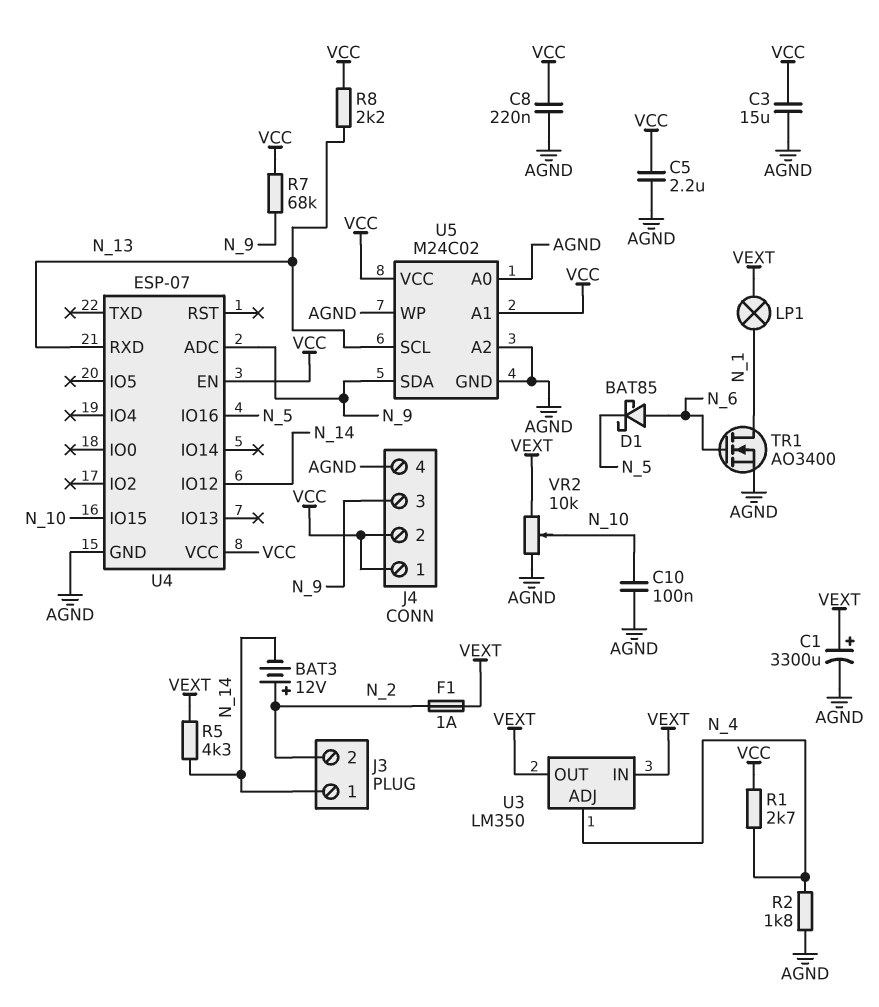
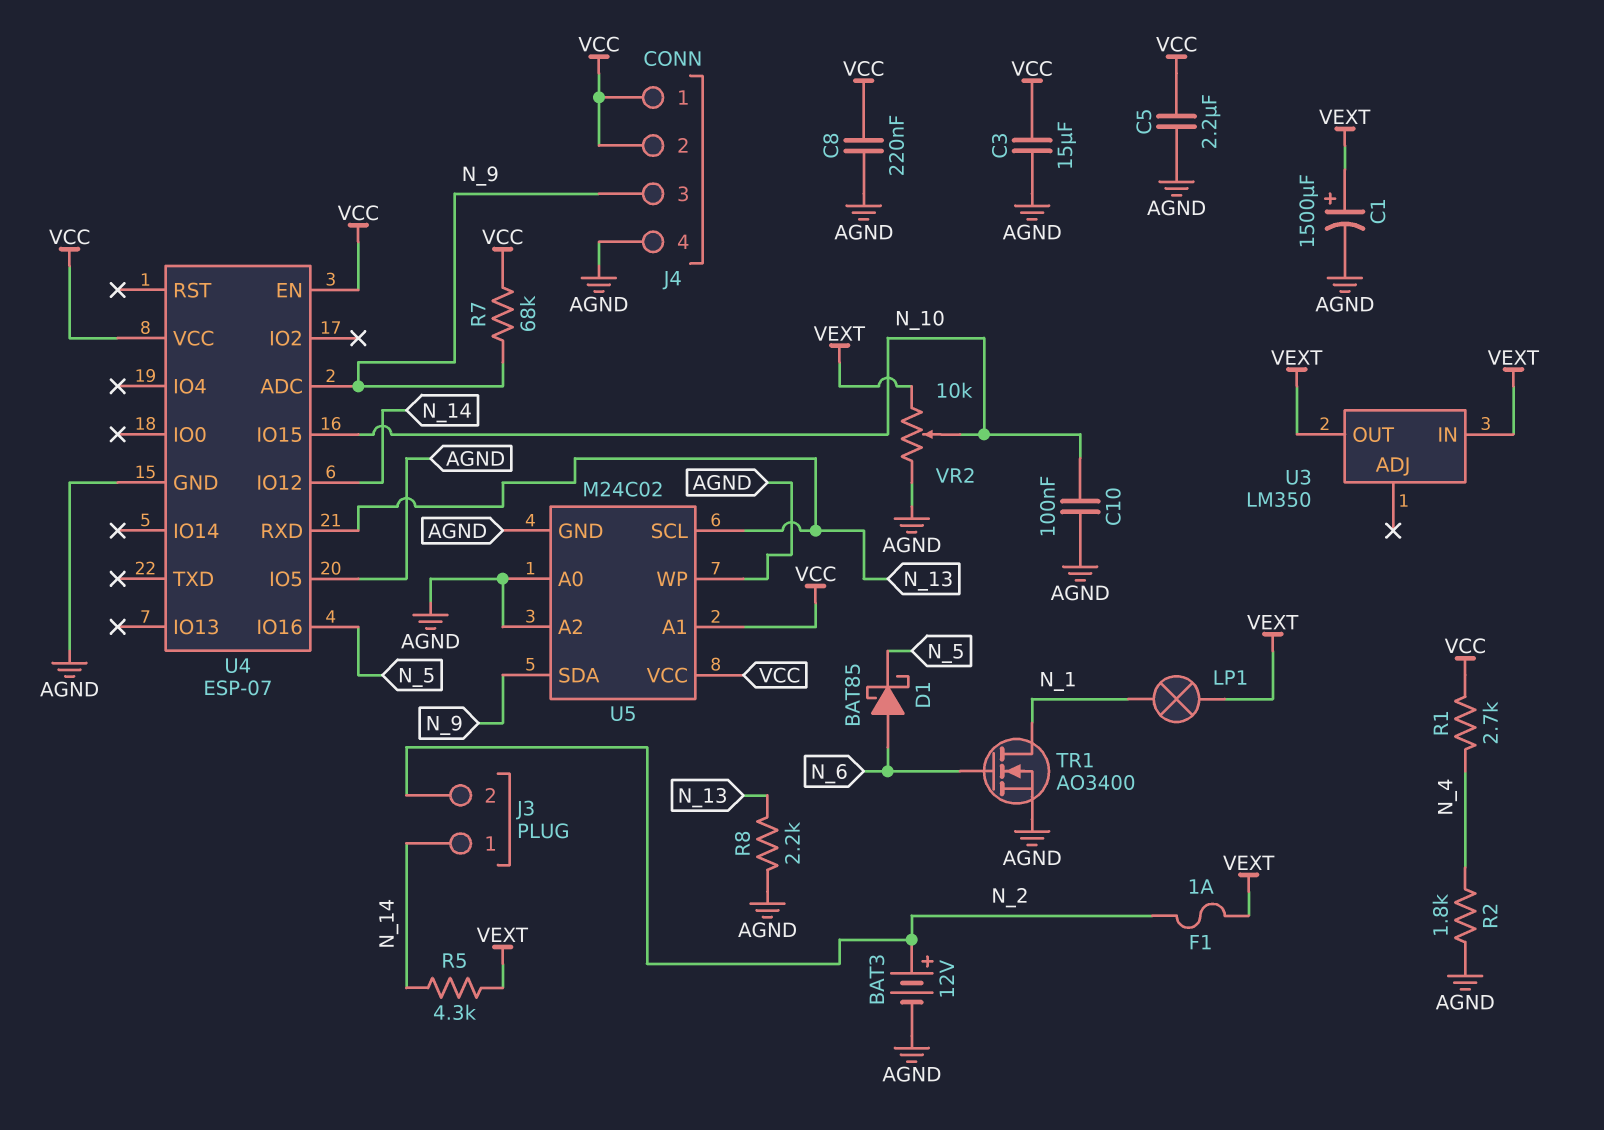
BAT3: 12V (plus N_2, minus N_14) -> 12V (plus N_2, minus AGND)
C1: 3300uF (plus VEXT, minus AGND) -> 1500uF (plus VEXT, minus AGND)
R8: 2.2k (N_13, VCC) -> 2.2k (AGND, N_13)
U3 pin ADJ: N_4 -> none
U4 pin IO5: none -> AGND

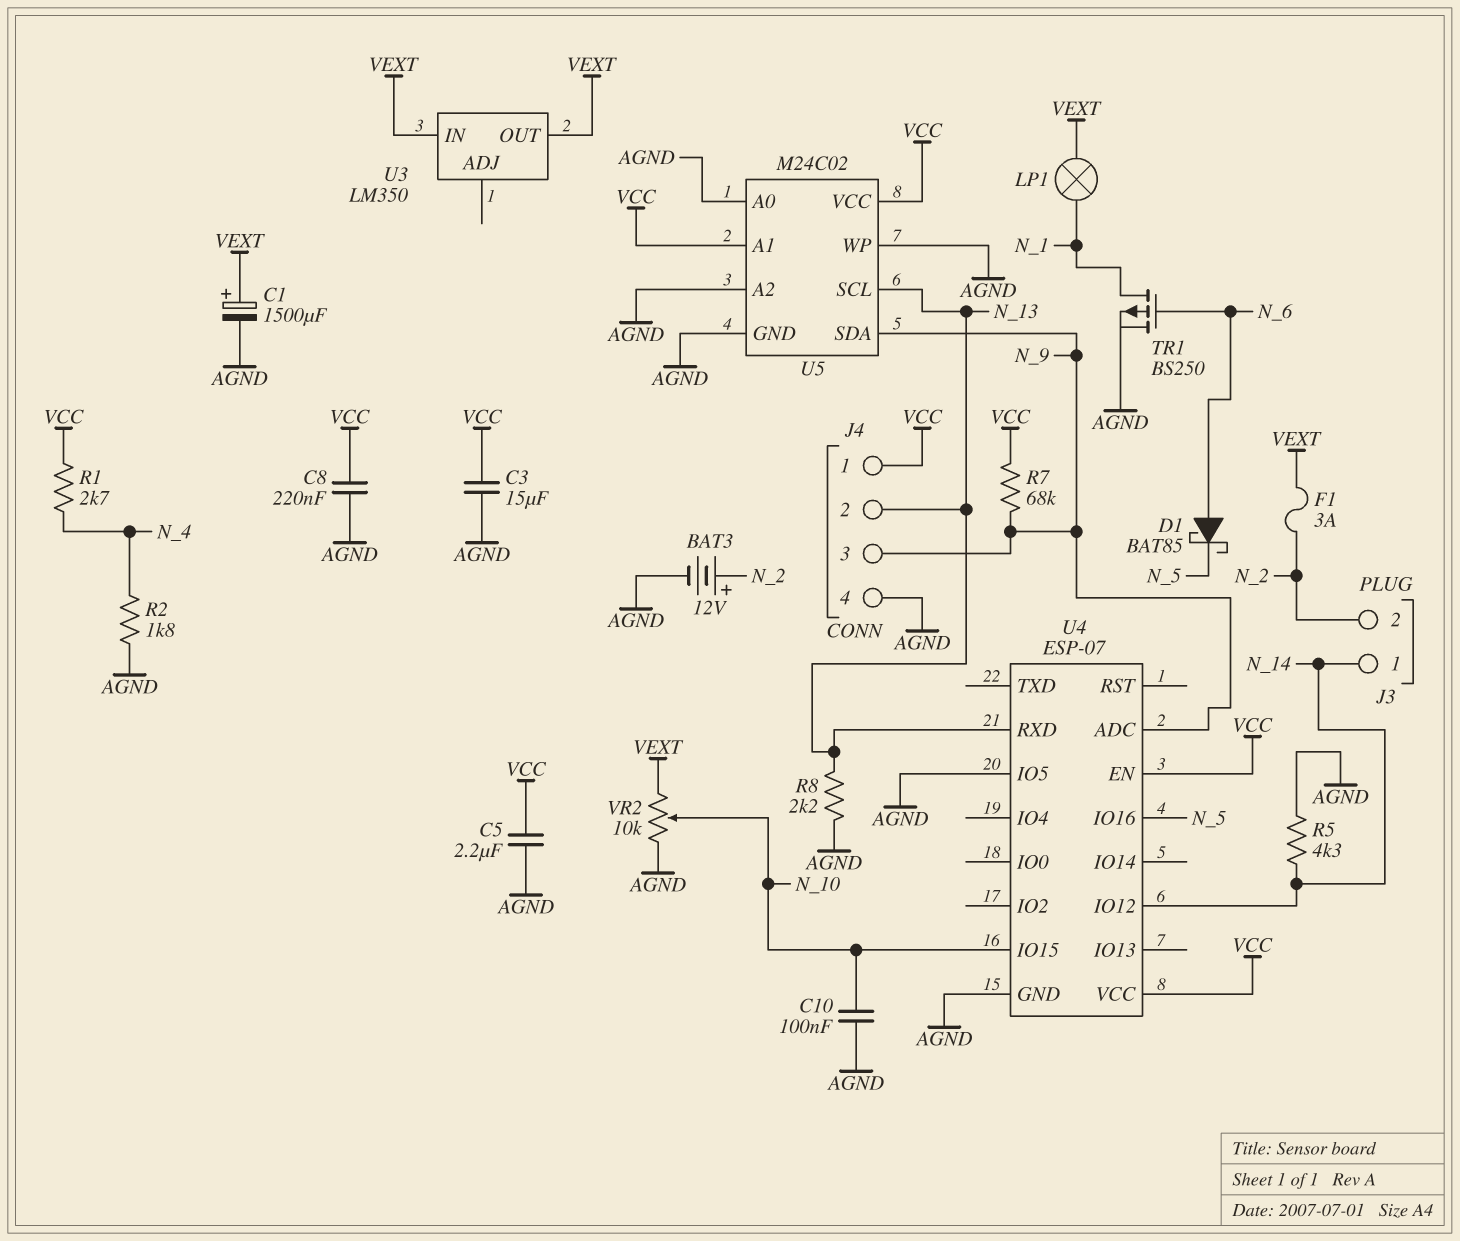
F1: 1A (N_2, VEXT) -> 3A (N_2, VEXT)
J4 pin 2: VCC -> N_13
R5: 4.3k (N_14, VEXT) -> 4.3k (AGND, N_14)
TR1: NMOS AO3400 (G N_6, D N_1, S AGND) -> PMOS BS250 (G N_6, D N_1, S AGND)

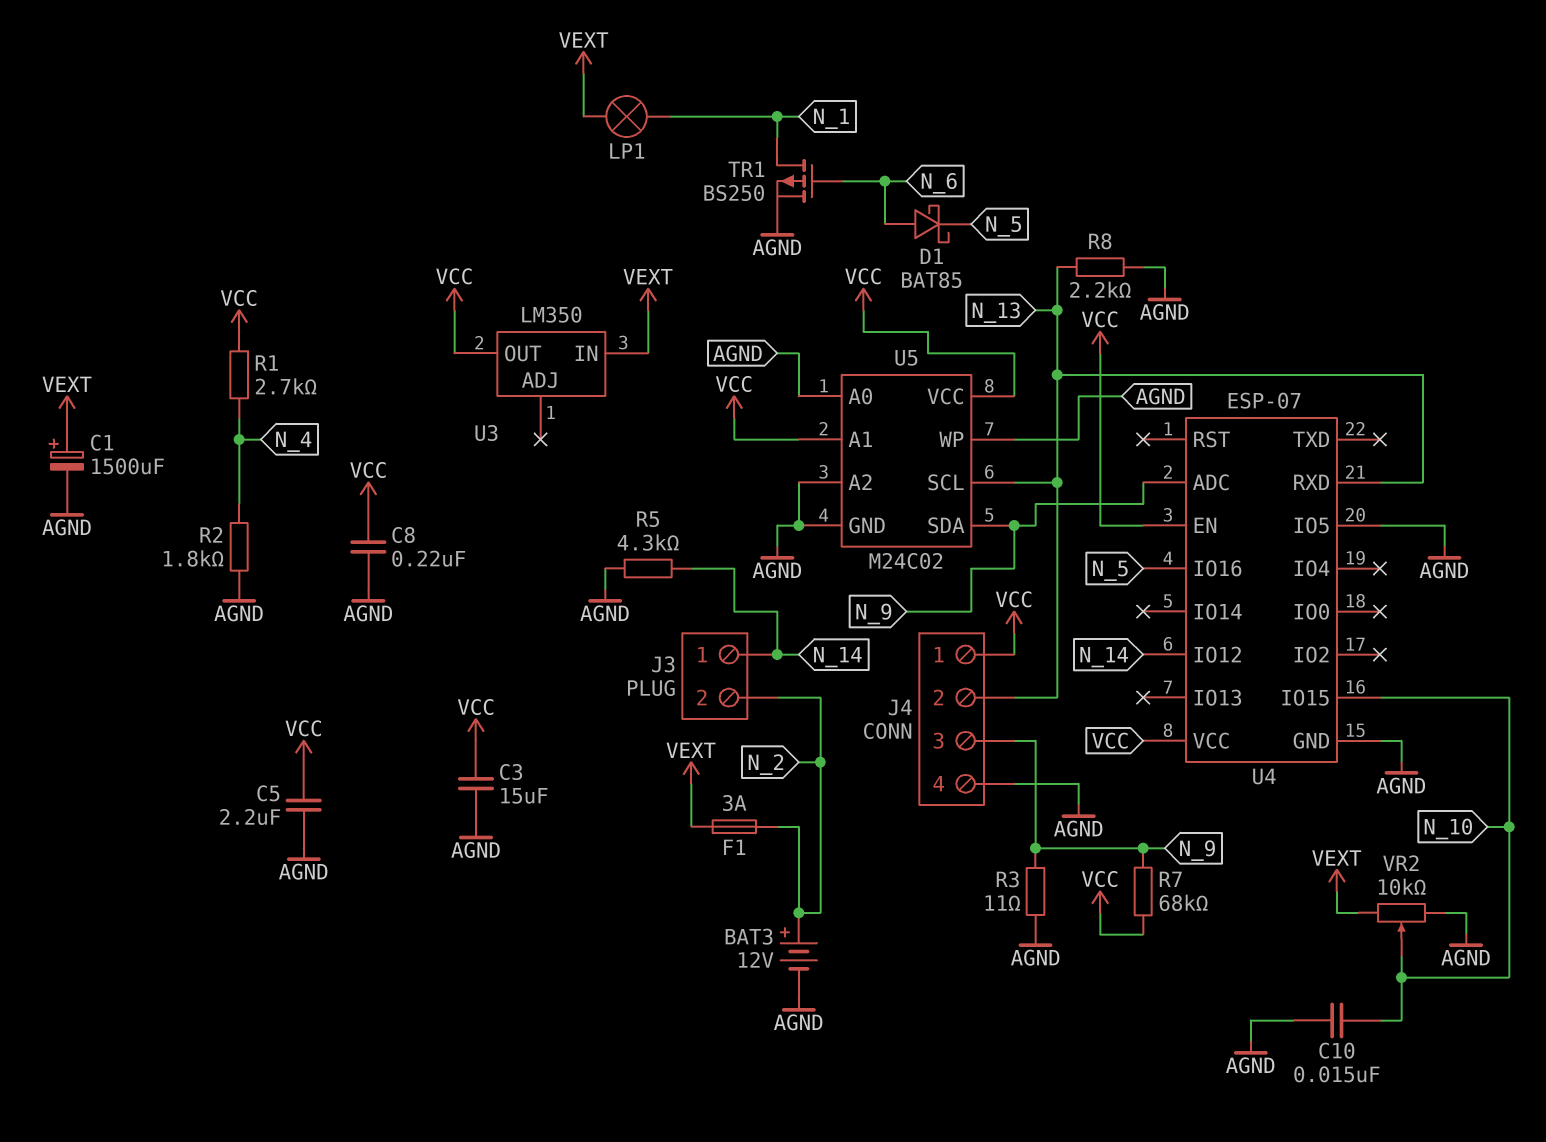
C10: 100nF (AGND, N_10) -> 15nF (AGND, N_10)
R3: none -> 11 (AGND, N_9)
U3 pin OUT: VEXT -> VCC

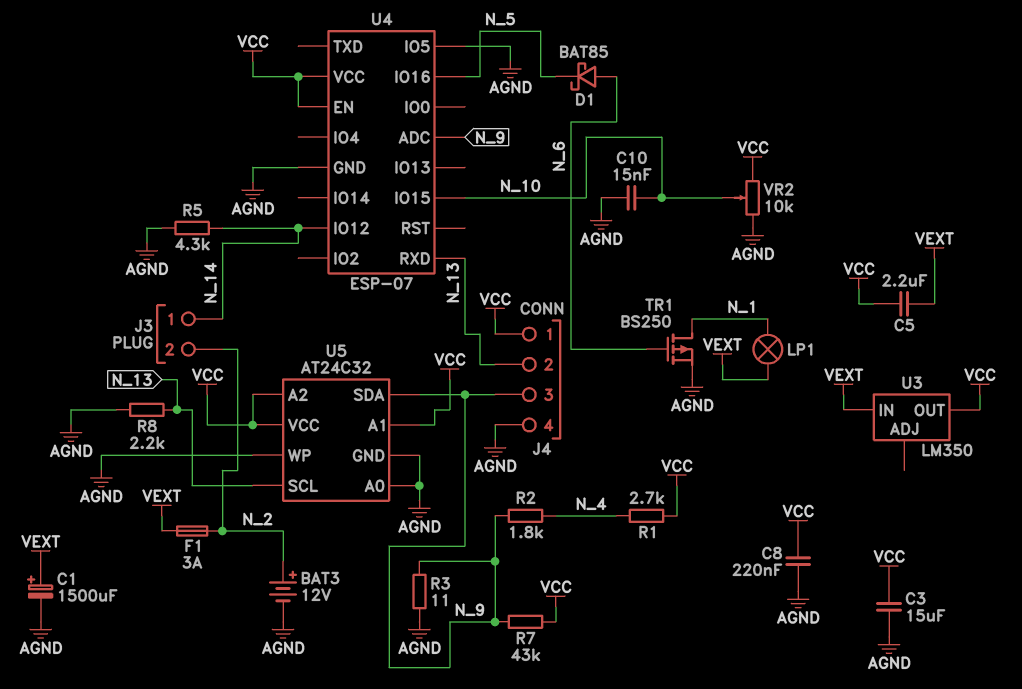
C5: 2.2uF (AGND, VCC) -> 2.2uF (VCC, VEXT)
R2: 1.8k (AGND, N_4) -> 1.8k (N_4, N_9)
R7: 68k (N_9, VCC) -> 43k (N_9, VCC)
U5: M24C02 -> AT24C32
U5 pin A2: AGND -> VCC
VR2: 10k (AGND, VEXT, wiper N_10) -> 10k (AGND, VCC, wiper N_10)

